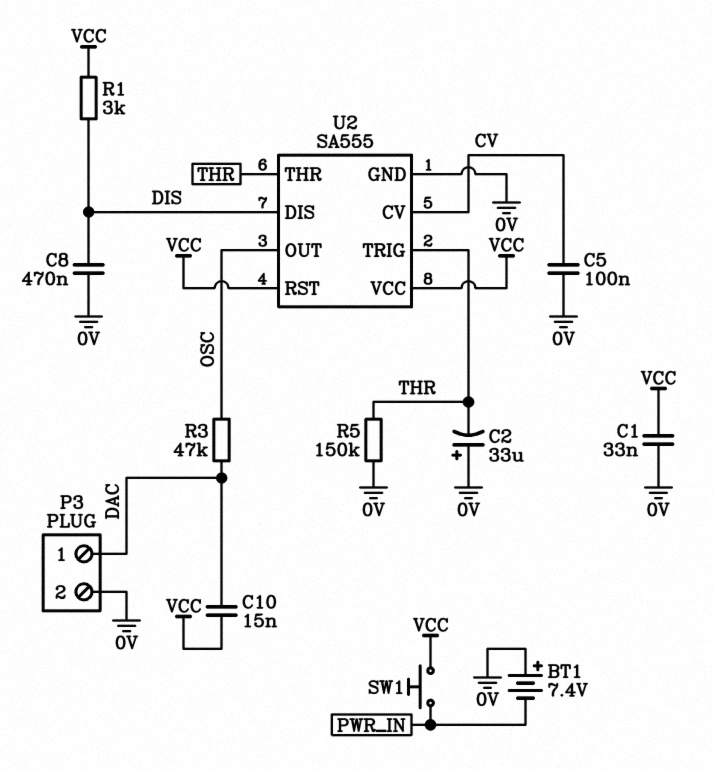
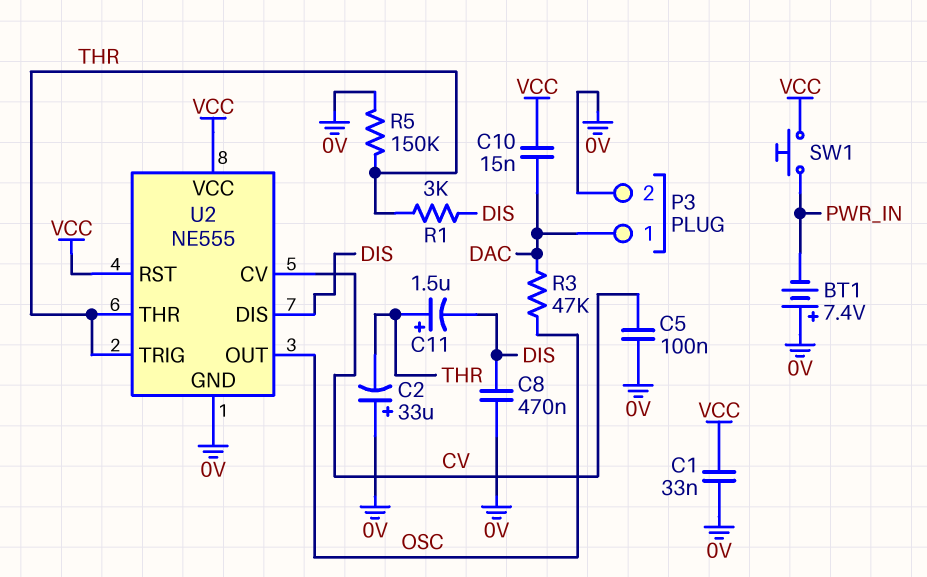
C11: none -> 1.5uF (plus THR, minus DIS)
R1: 3k (DIS, VCC) -> 3k (DIS, THR)
U2: SA555 -> NE555

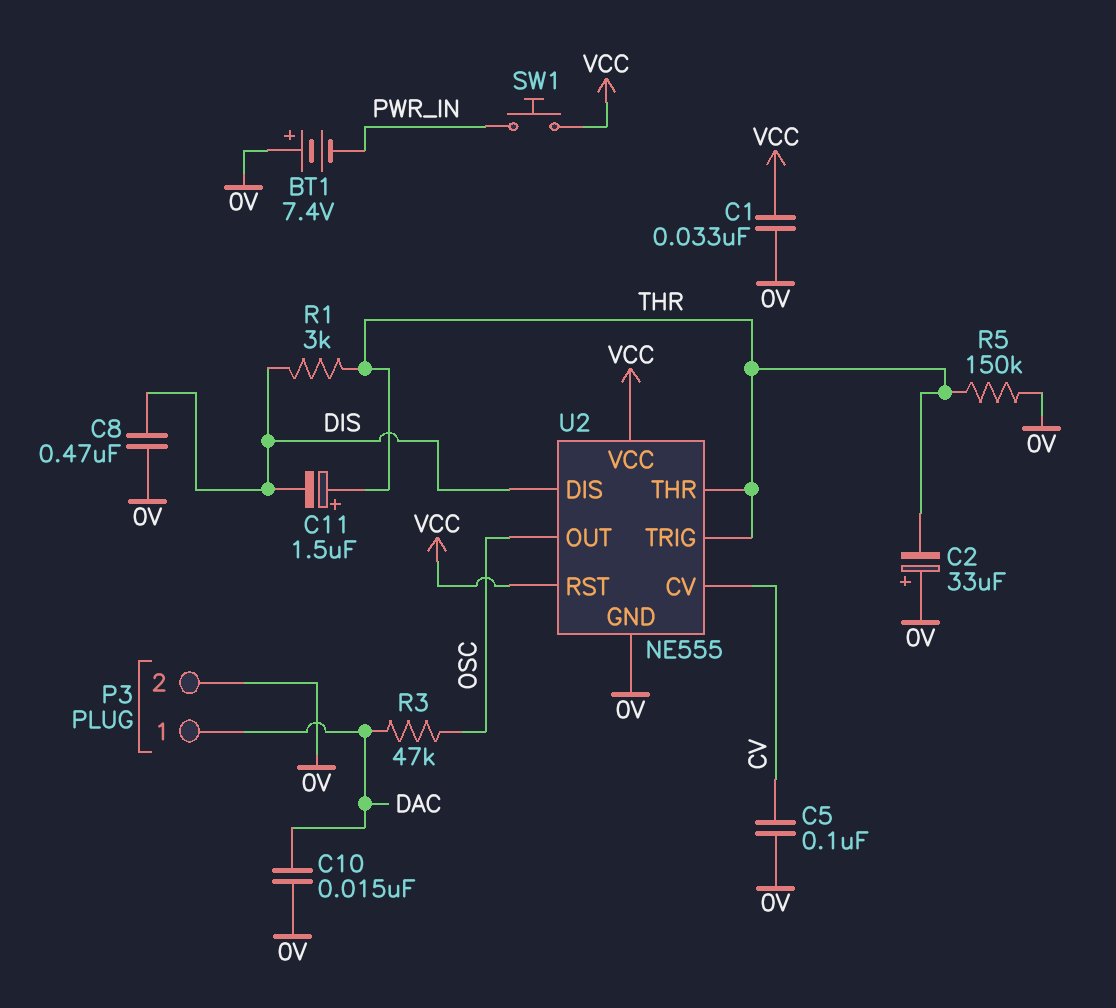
C10: 15nF (DAC, VCC) -> 15nF (0V, DAC)

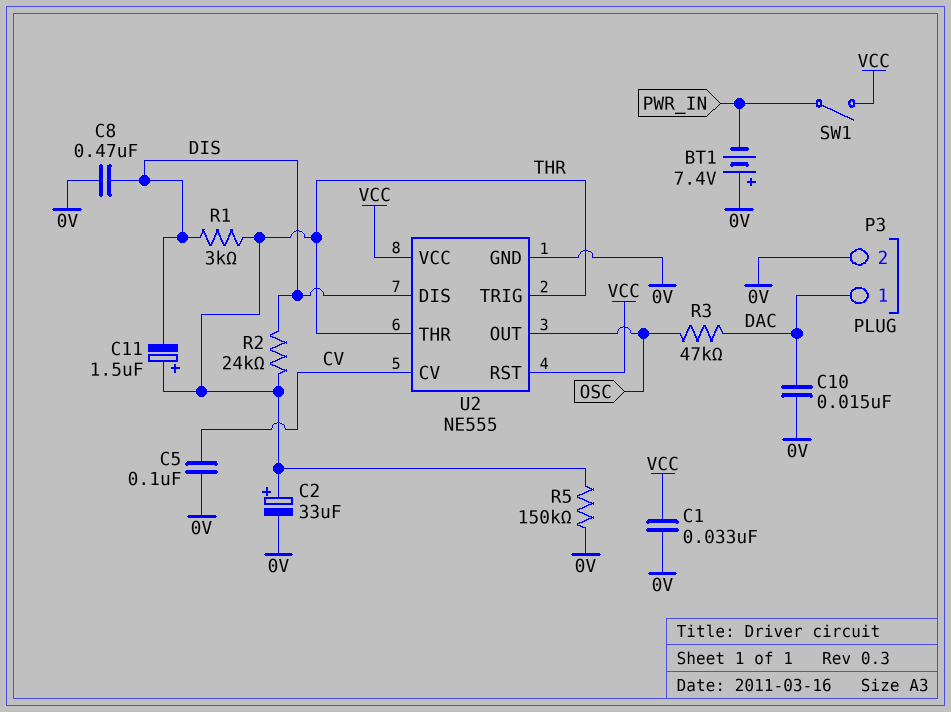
C2: 33uF (plus 0V, minus THR) -> 33uF (plus THR, minus 0V)
R2: none -> 24k (DIS, THR)
SW1: button (PWR_IN, VCC) -> switch (PWR_IN, VCC)

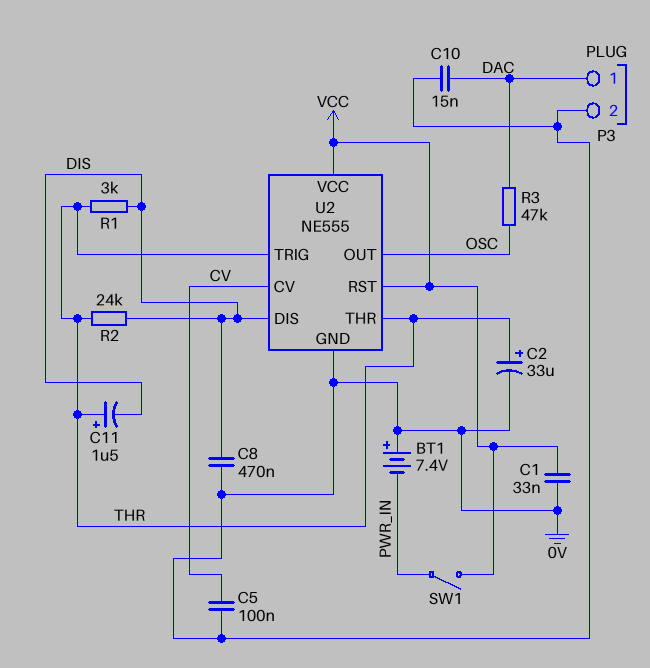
R5: 150k (0V, THR) -> none

